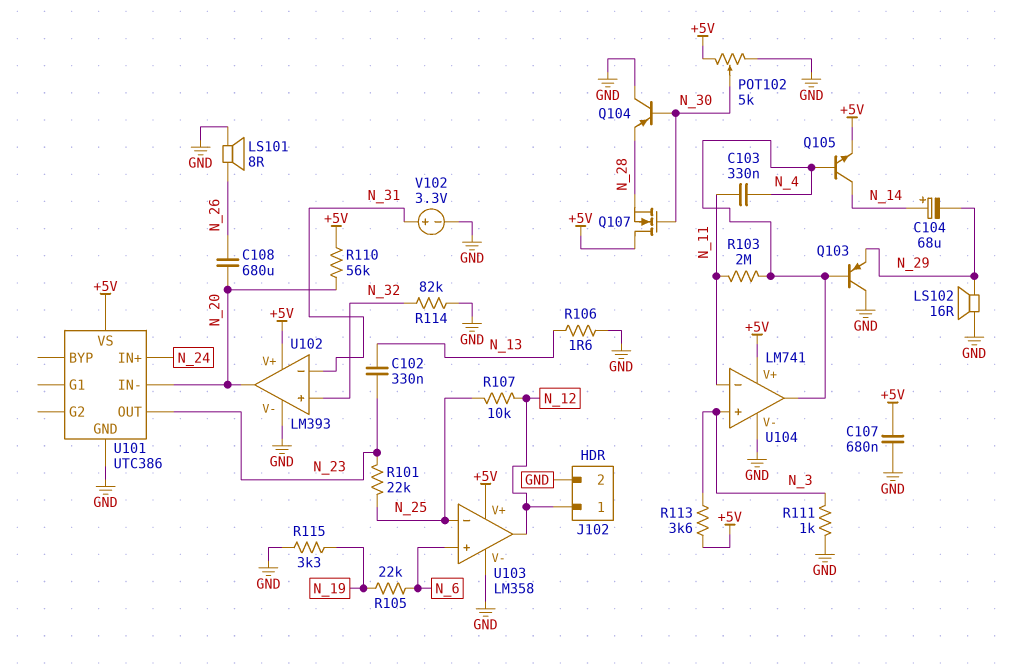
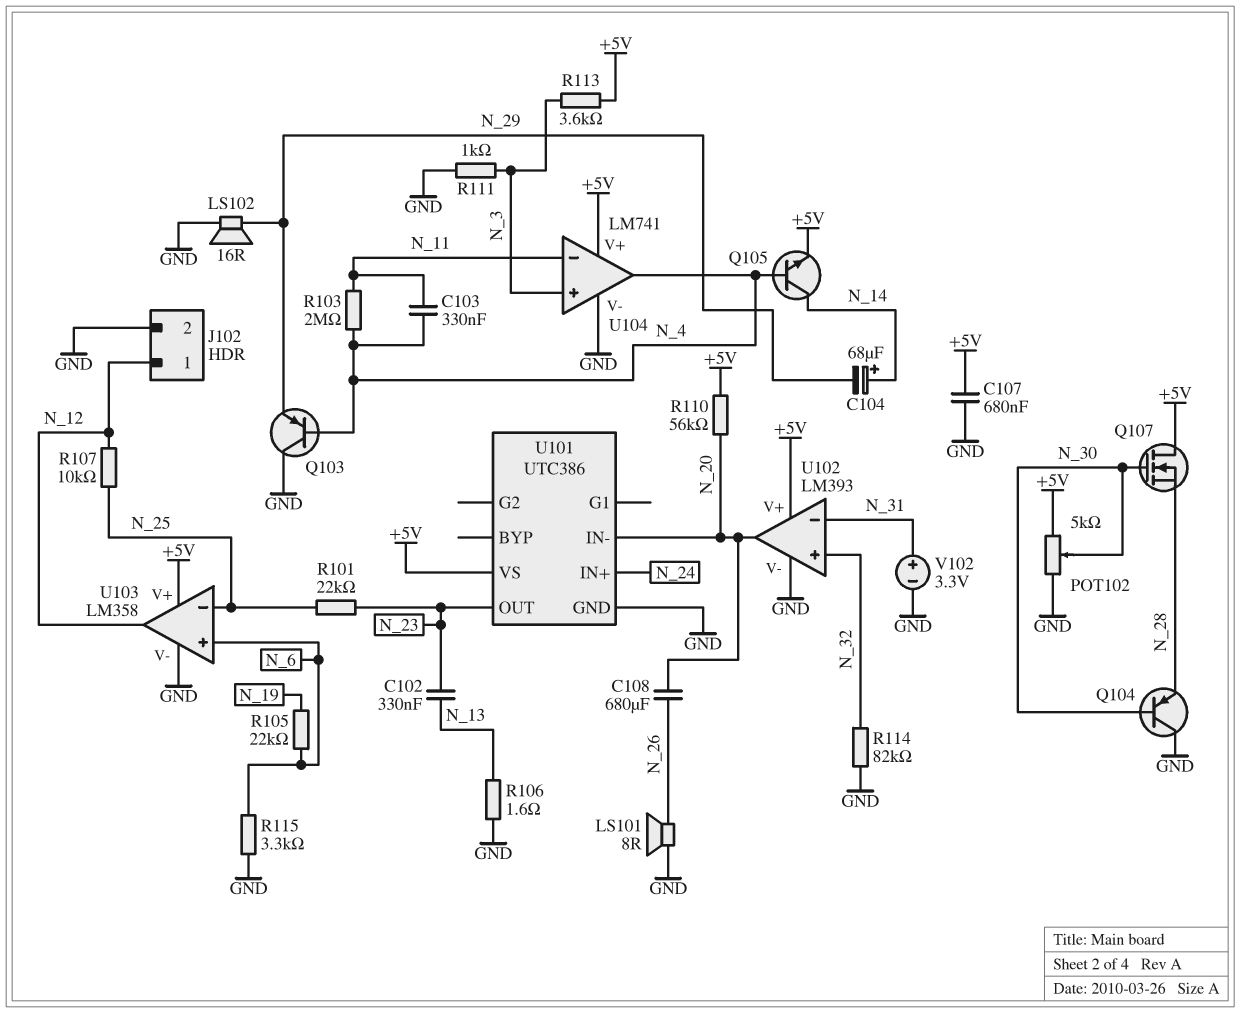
R115: 3.3k (GND, N_19) -> 3.3k (GND, N_6)

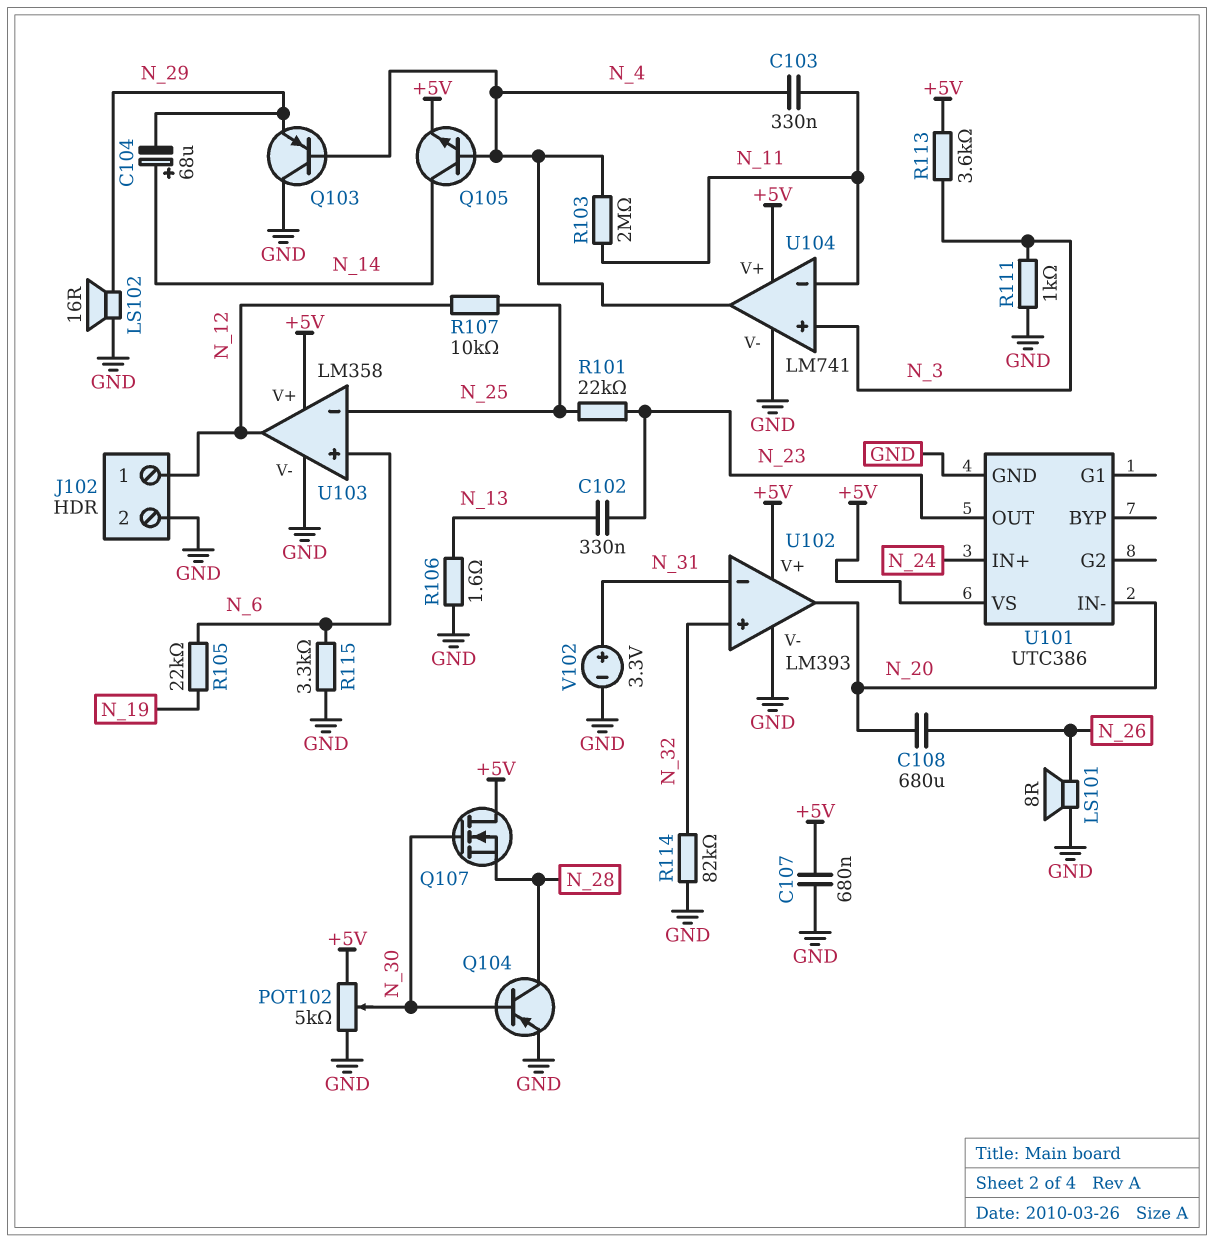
Q104: PNP (B N_30, C GND, E N_28) -> PNP (B N_30, C N_28, E GND)
R110: 56k (+5V, N_20) -> none

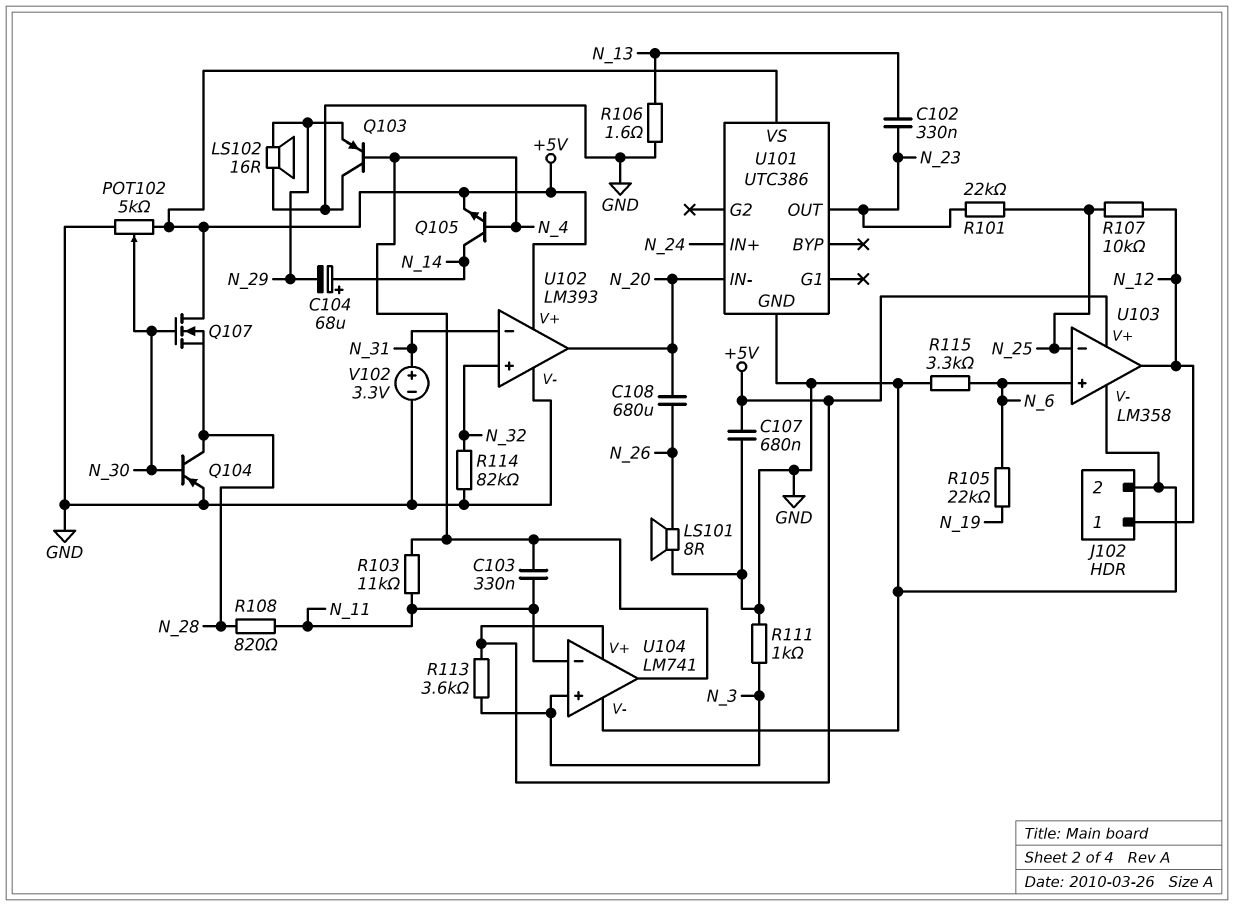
R103: 2M (N_4, N_11) -> 11k (N_4, N_11)
R108: none -> 820 (N_11, N_28)

